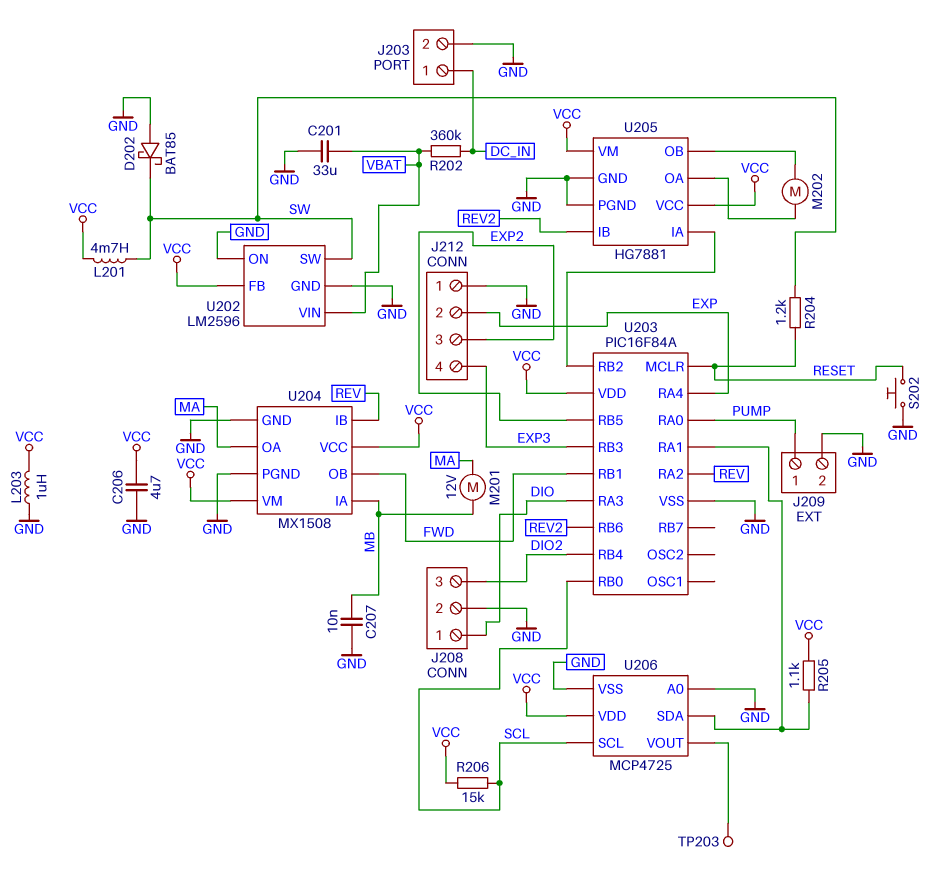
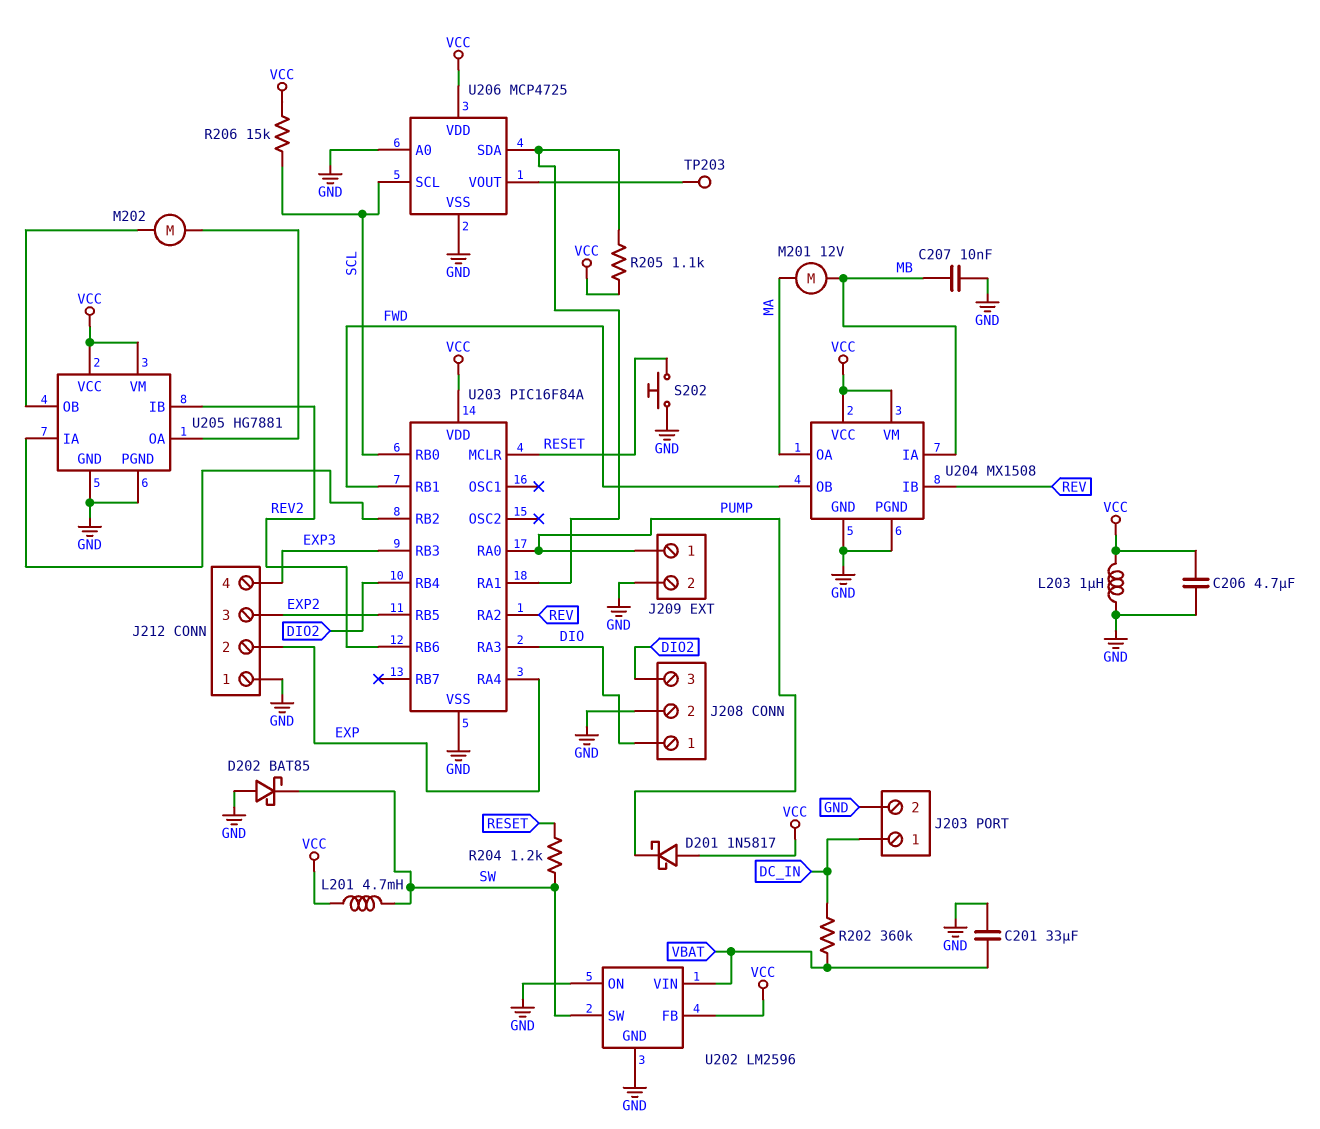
D201: none -> schottky 1N5817 (A VCC, K PUMP)

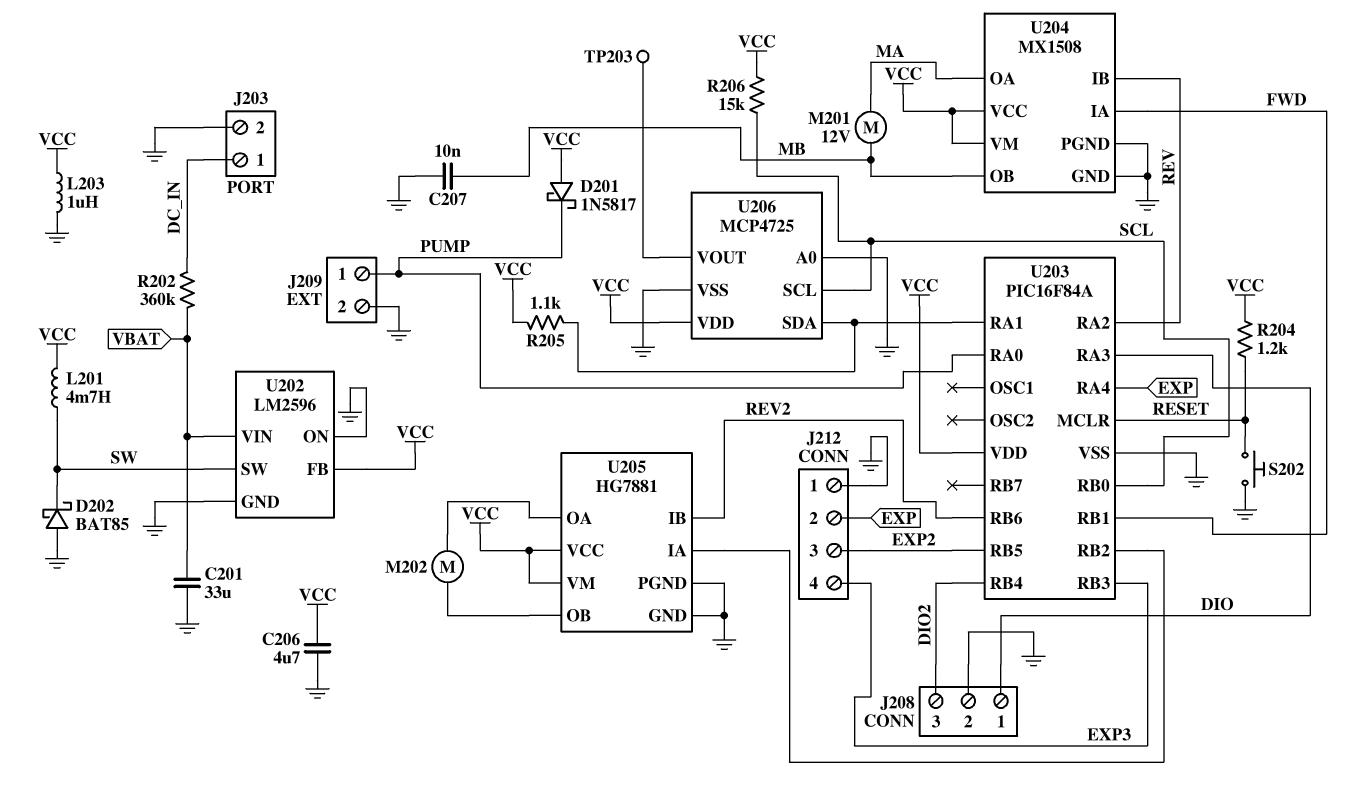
R204: 1.2k (RESET, SW) -> 1.2k (RESET, VCC)
U204 pin IA: MB -> FWD
U204 pin OB: FWD -> MB

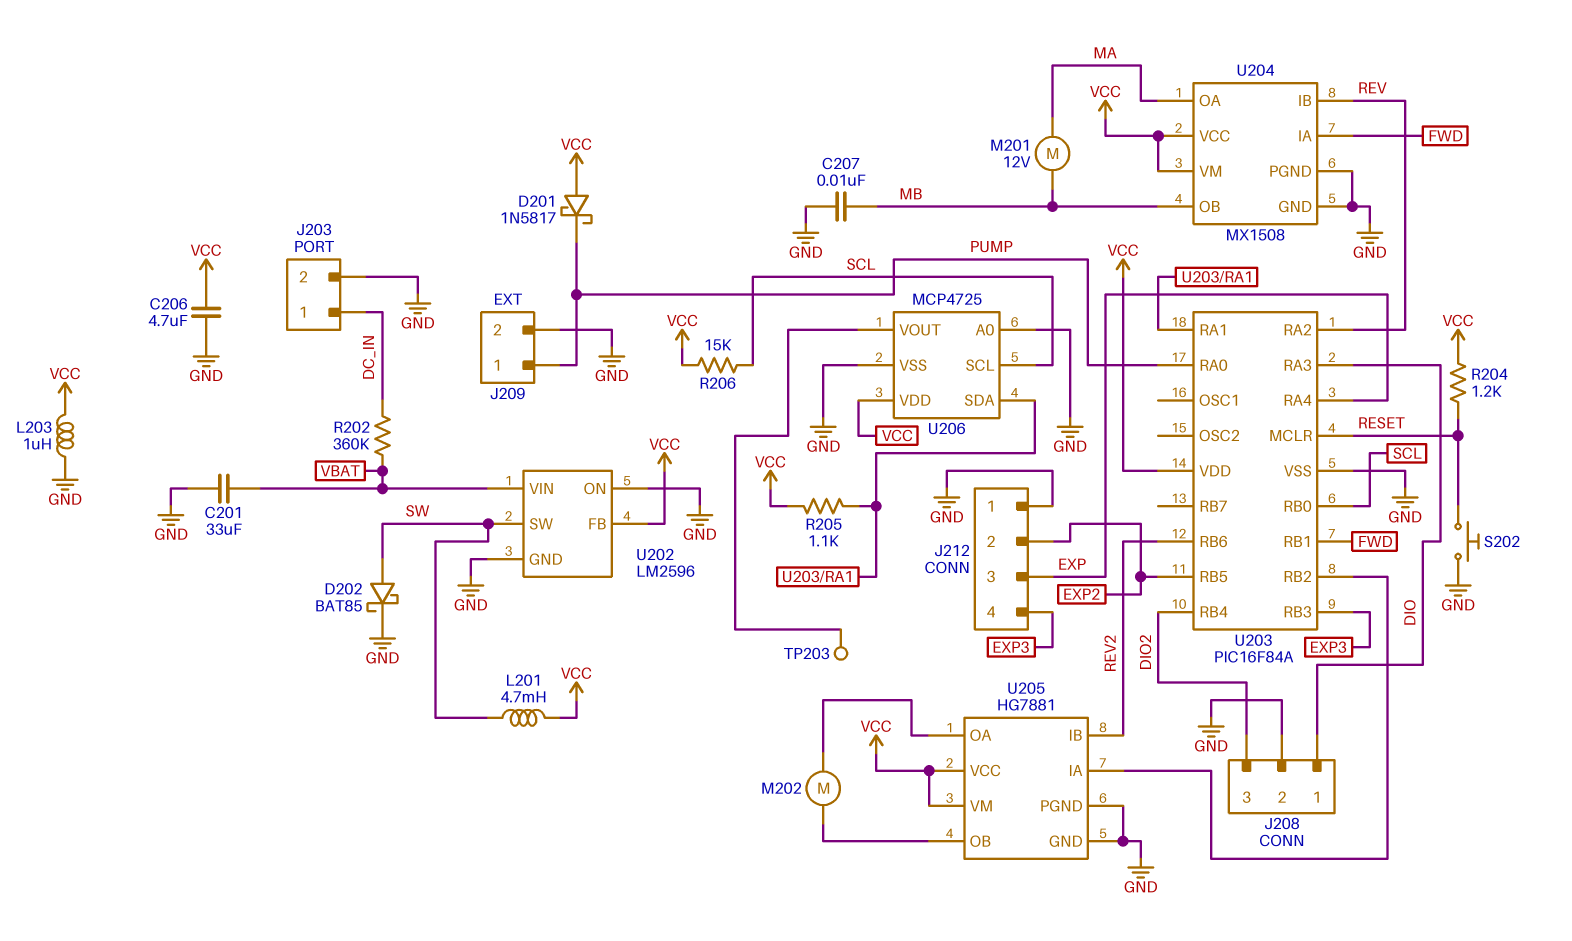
D202: schottky BAT85 (A GND, K SW) -> schottky BAT85 (A SW, K GND)
J212 pin 2: EXP -> EXP2
J212 pin 3: EXP2 -> EXP

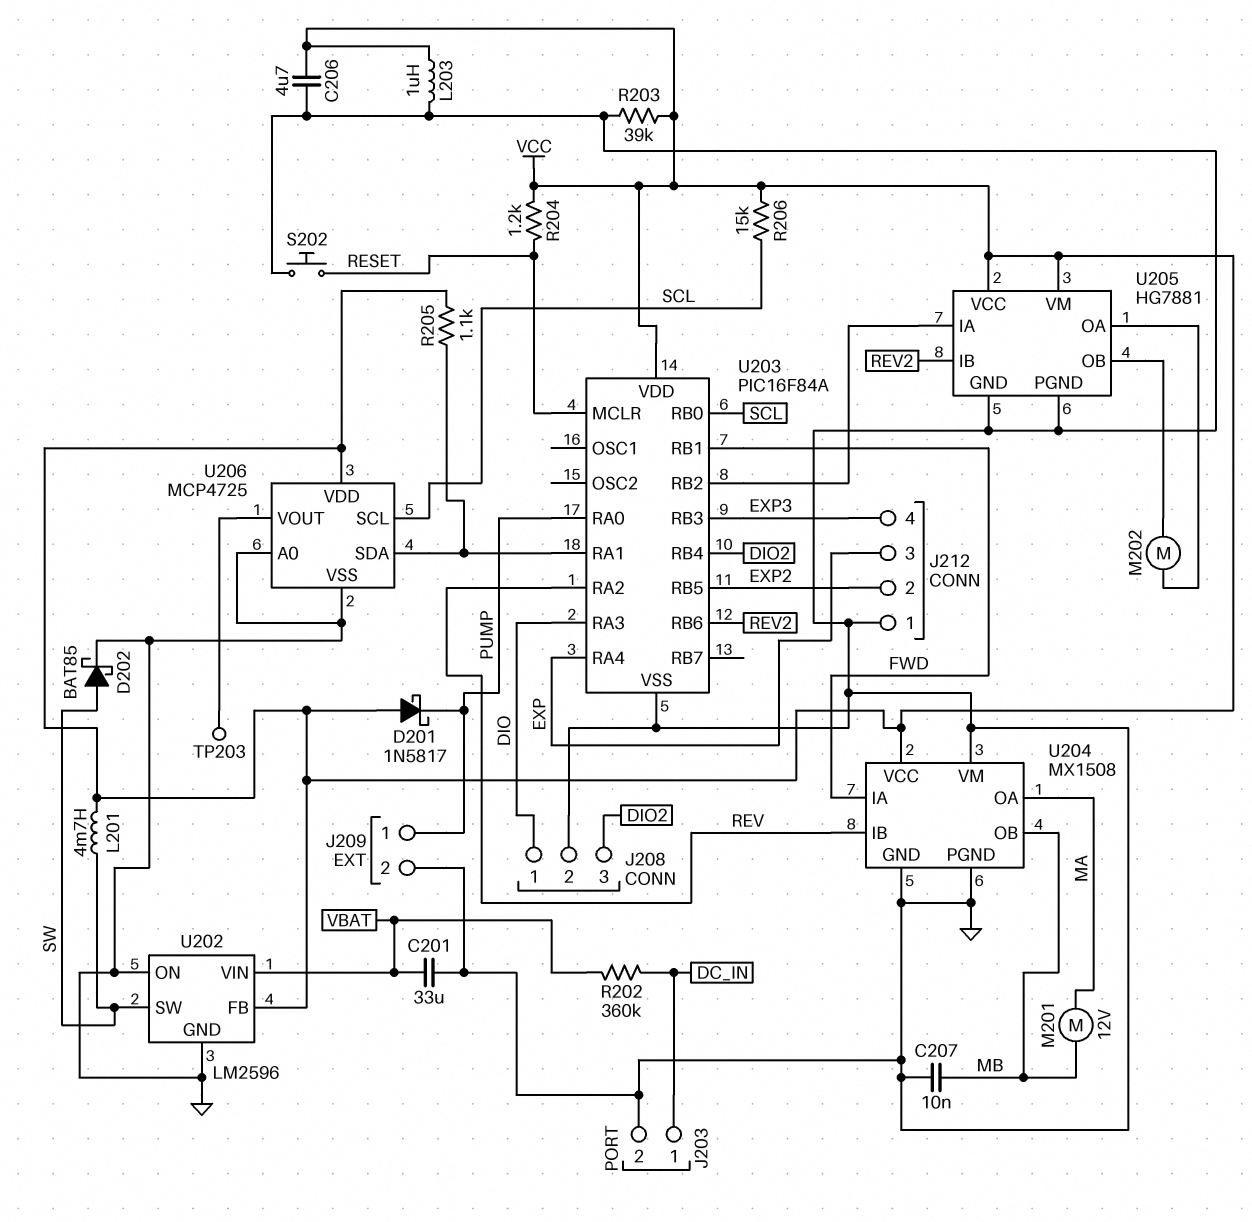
R203: none -> 39k (GND, VCC)
U204 pin VM: VCC -> GND

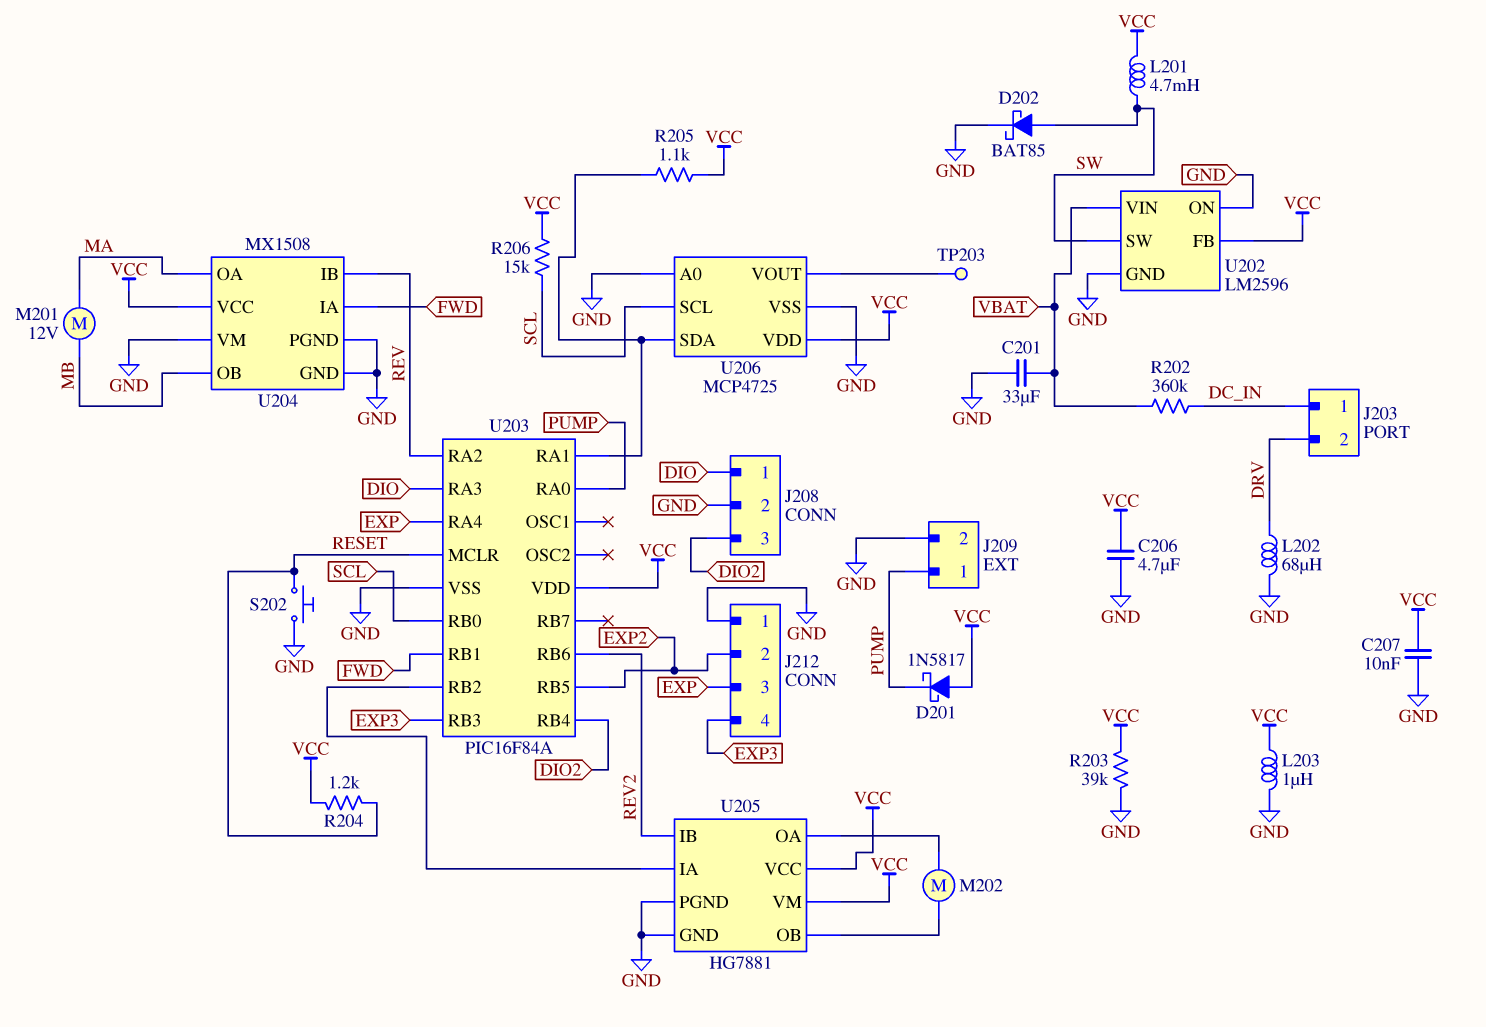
C207: 10nF (GND, MB) -> 10nF (GND, VCC)
J203 pin 2: GND -> DRV
L202: none -> 68uH (DRV, GND)

